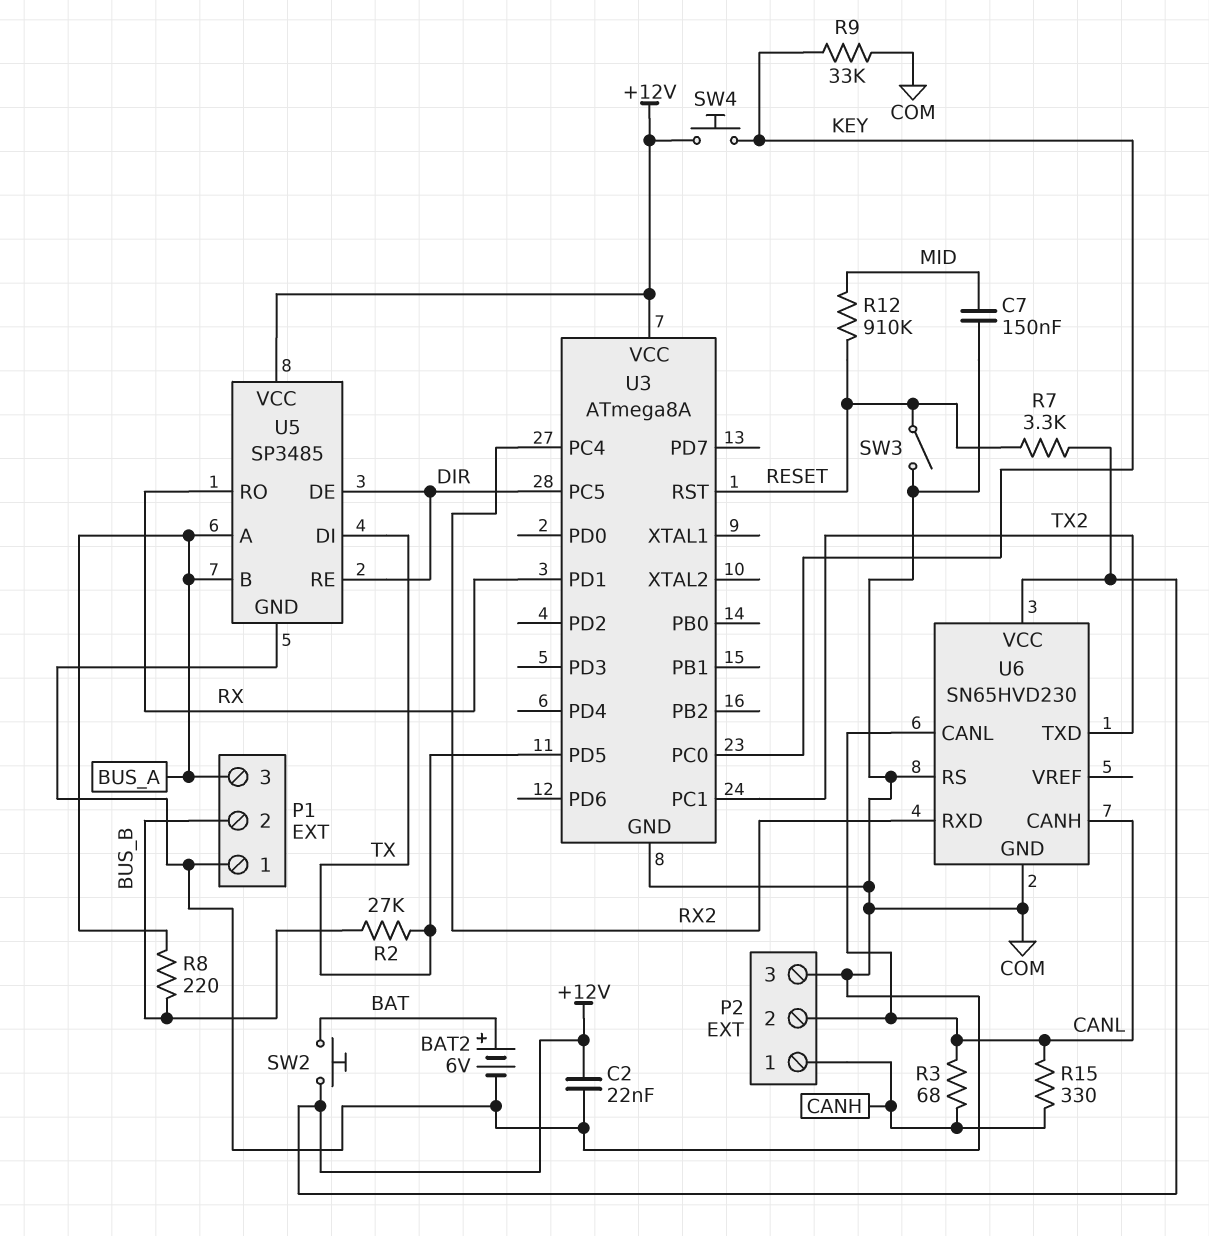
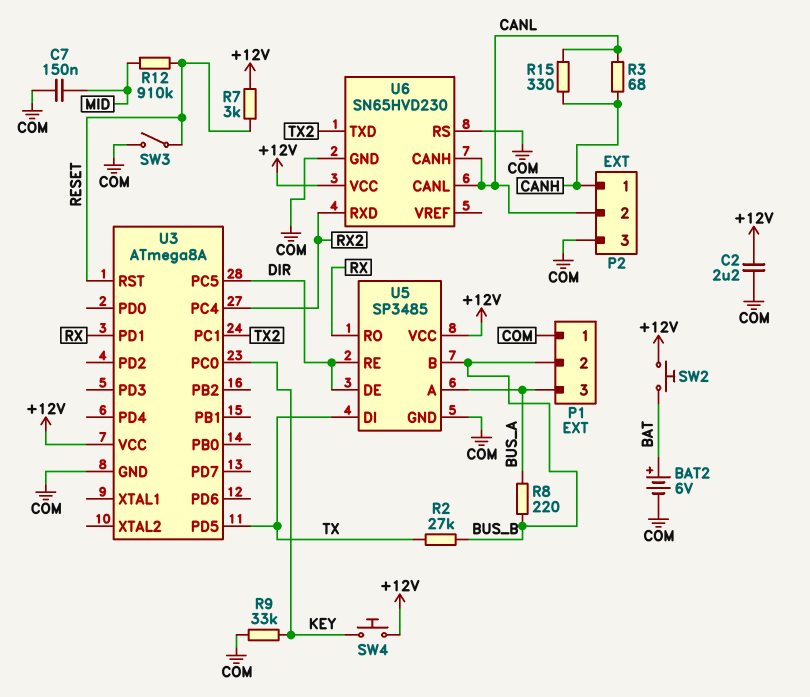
C2: 22nF (+12V, COM) -> 2.2uF (+12V, COM)
R7: 3.3k (+12V, RESET) -> 3k (+12V, RESET)
U5 pin B: BUS_A -> BUS_B

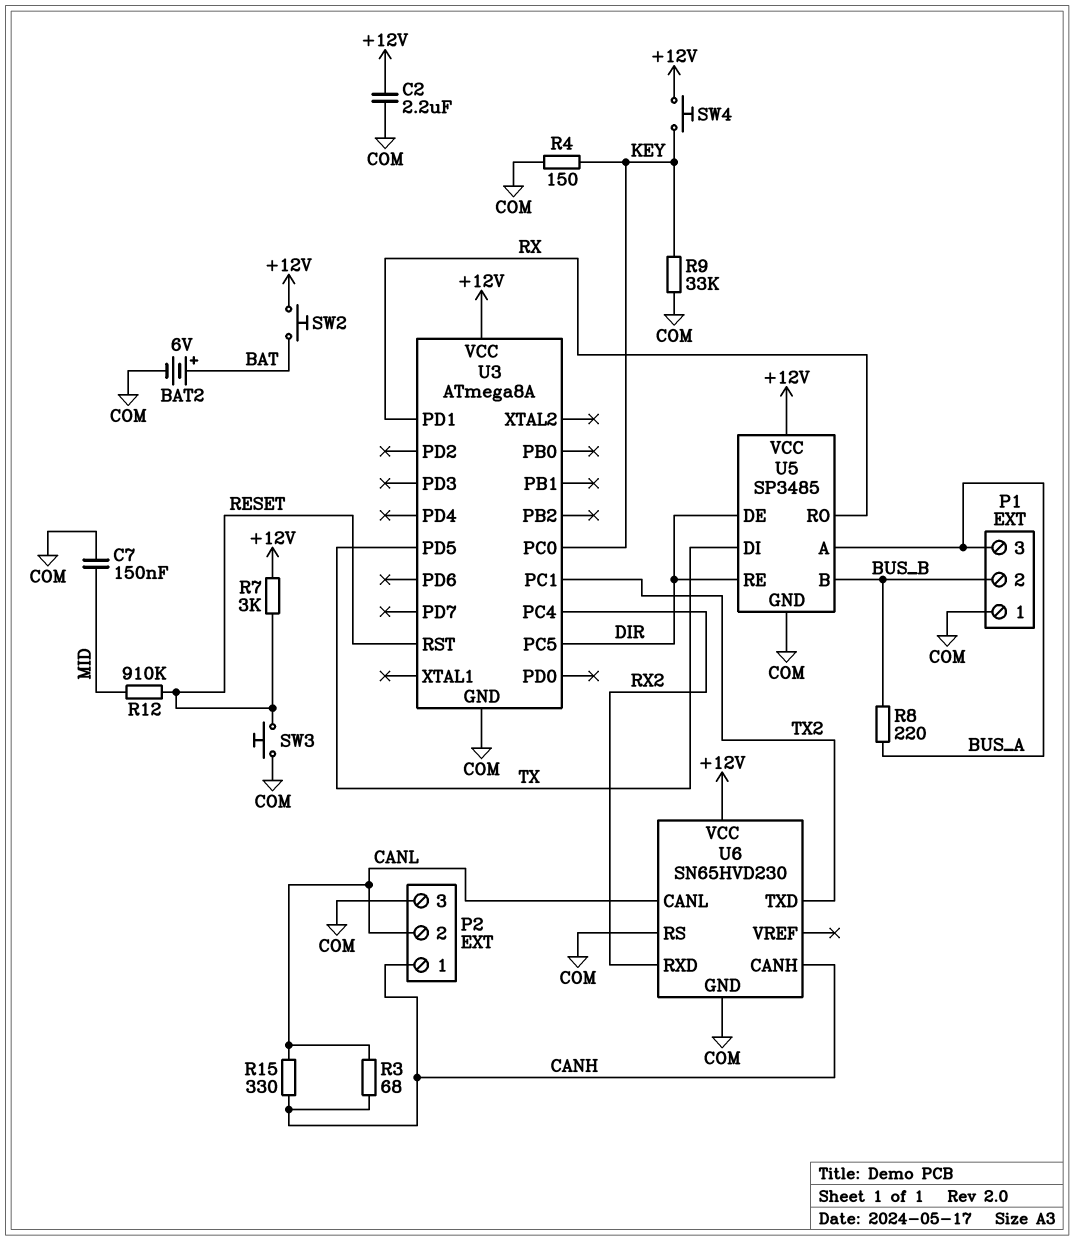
R2: 27k (BUS_B, TX) -> none
R4: none -> 150 (COM, KEY)
SW3: switch (COM, RESET) -> button (COM, RESET)
U6 pin CANH: CANL -> CANH

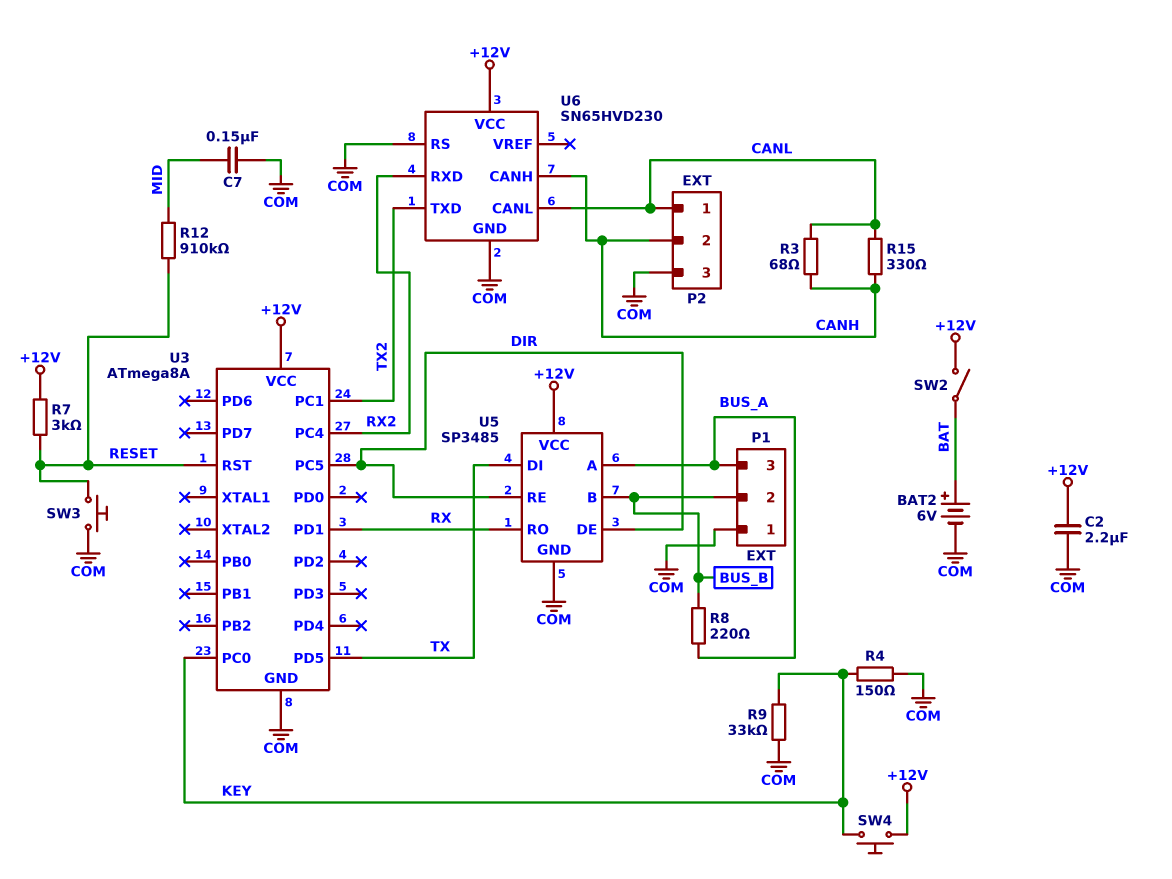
P2 pin 1: CANH -> CANL
P2 pin 2: CANL -> CANH
SW2: button (+12V, BAT) -> switch (+12V, BAT)

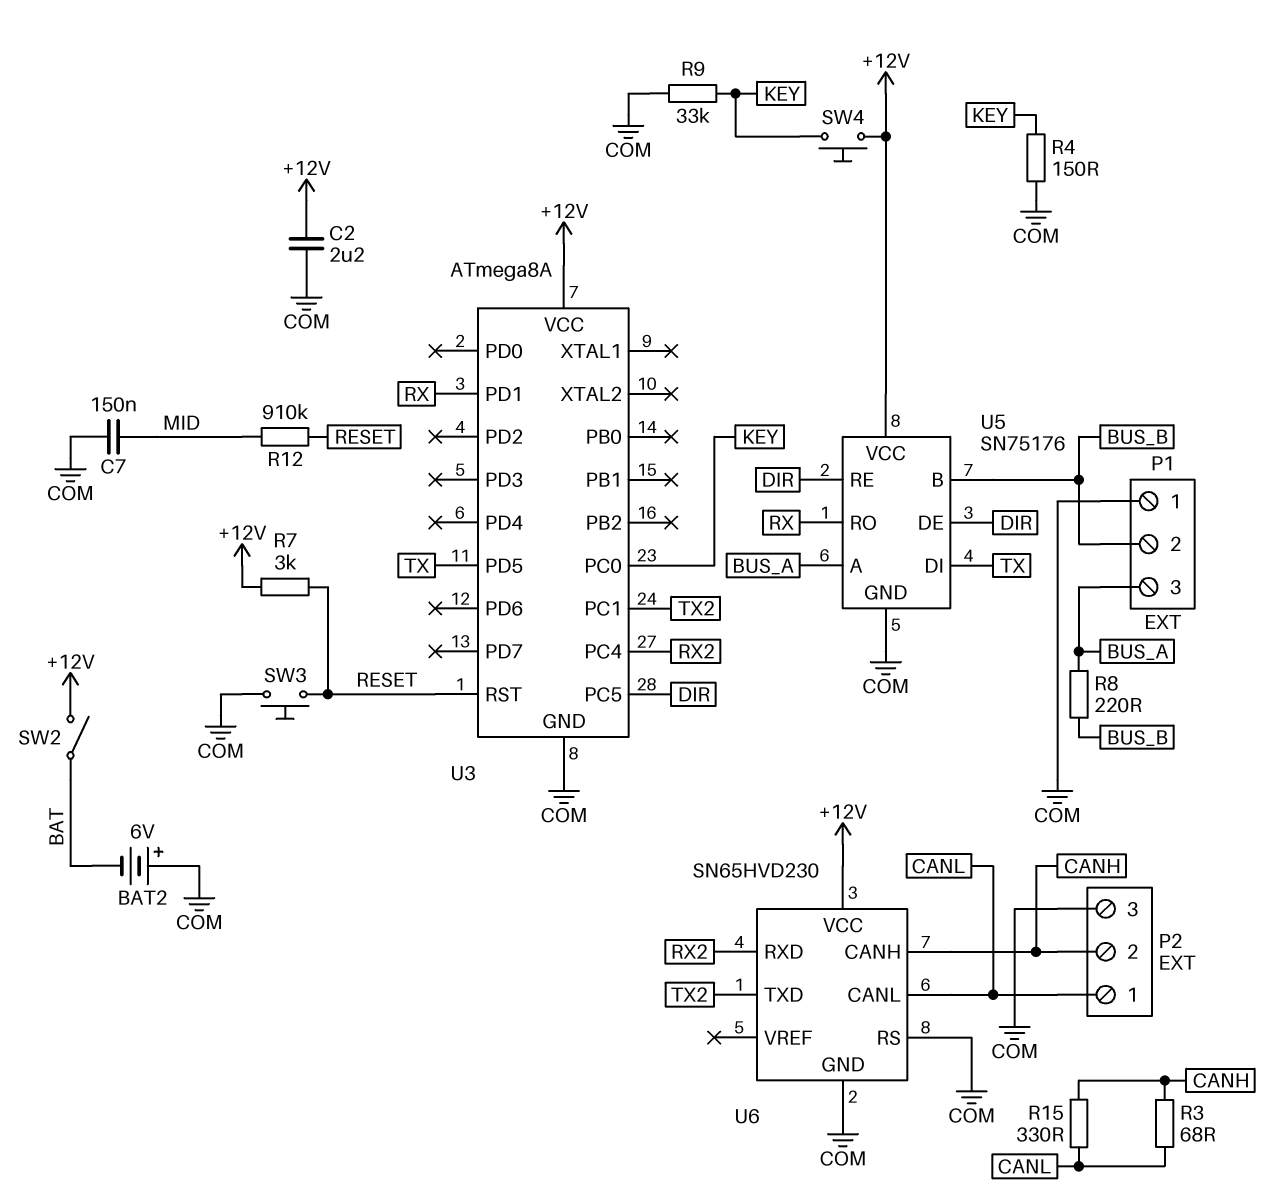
BAT2: 6V (plus BAT, minus COM) -> 6V (plus COM, minus BAT)
U5: SP3485 -> SN75176

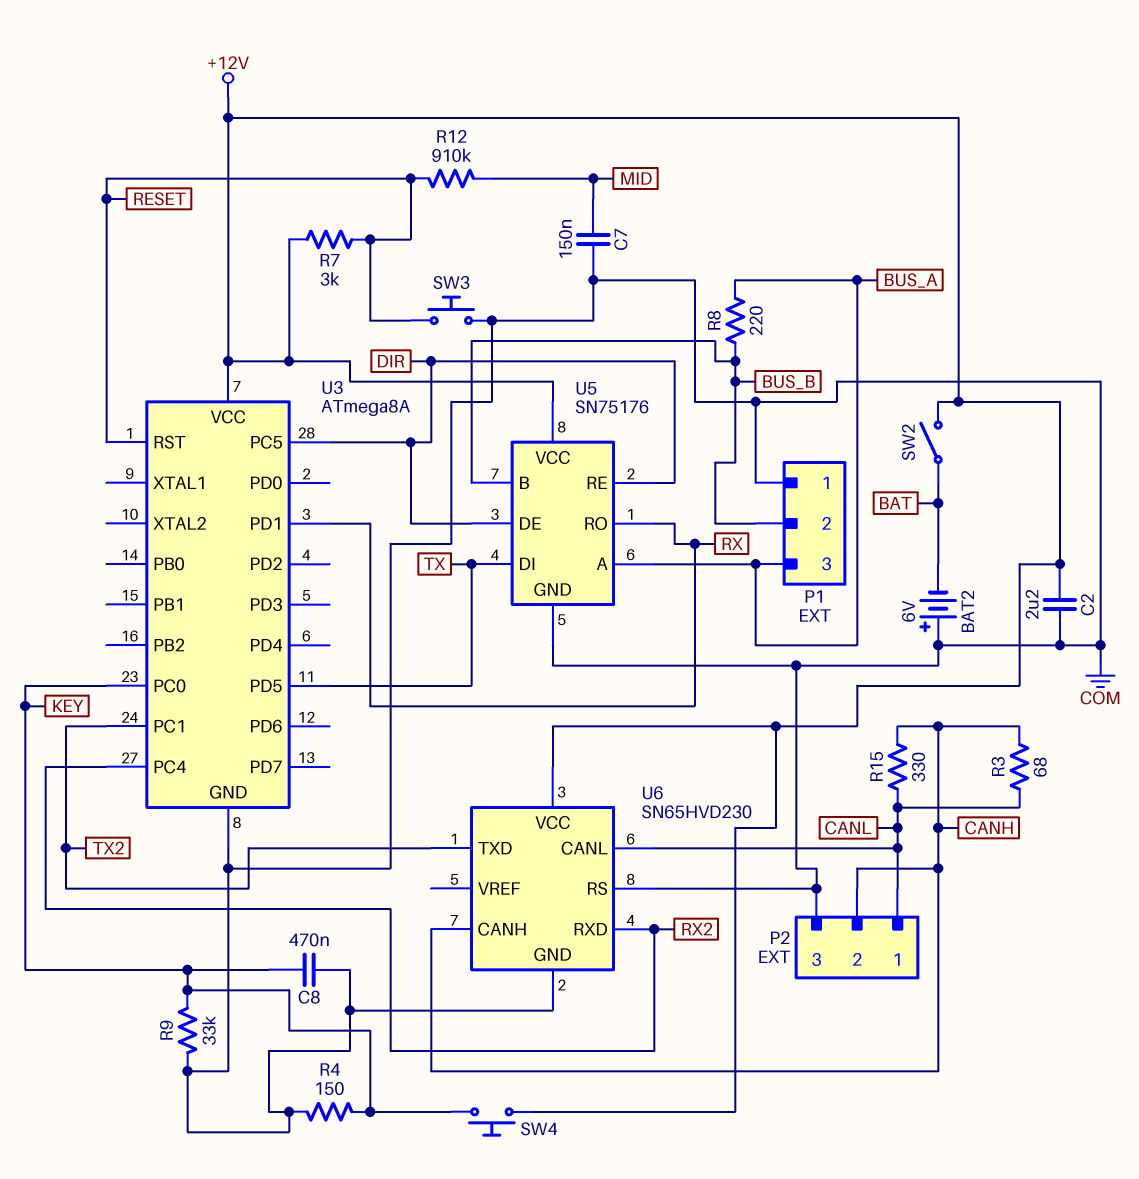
C8: none -> 470nF (COM, KEY)

